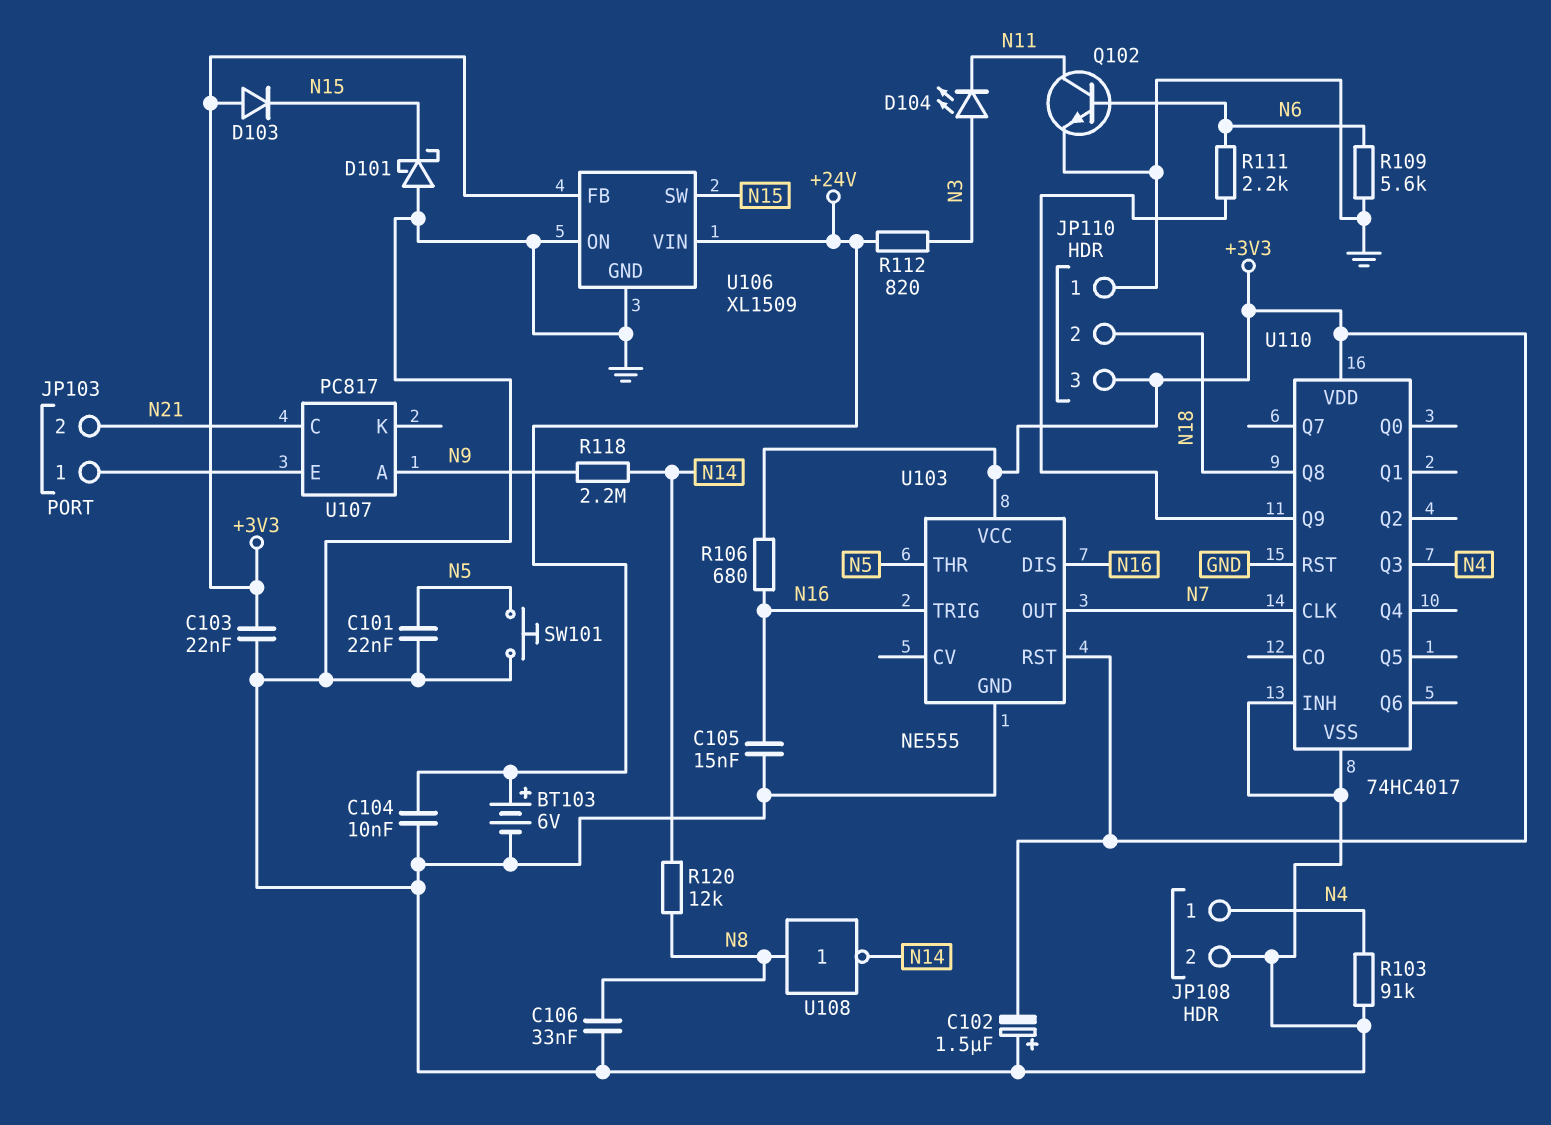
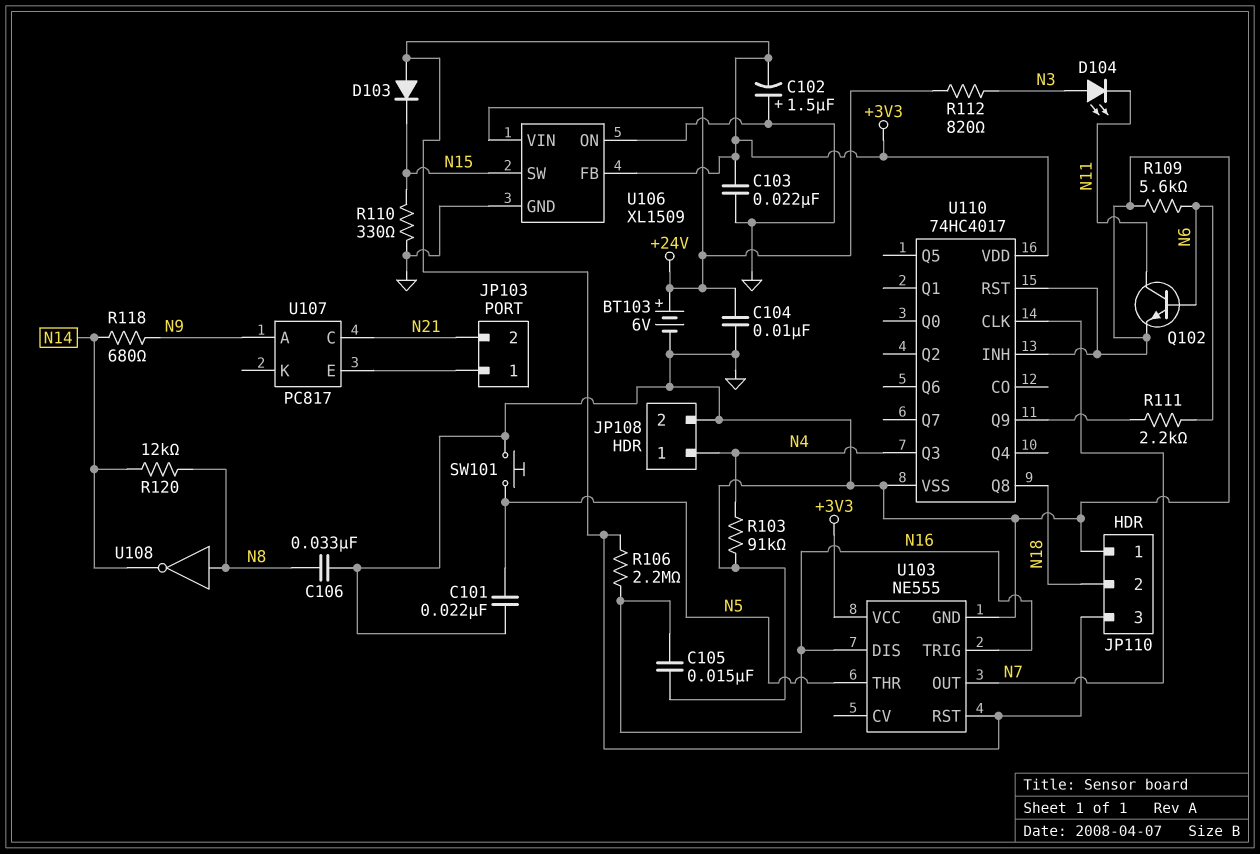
D101: schottky (A GND, K N15) -> none
R106: 680 (+3V3, N16) -> 2.2M (+3V3, N16)
R110: none -> 330 (GND, N15)
R118: 2.2M (N9, N14) -> 680 (N9, N14)

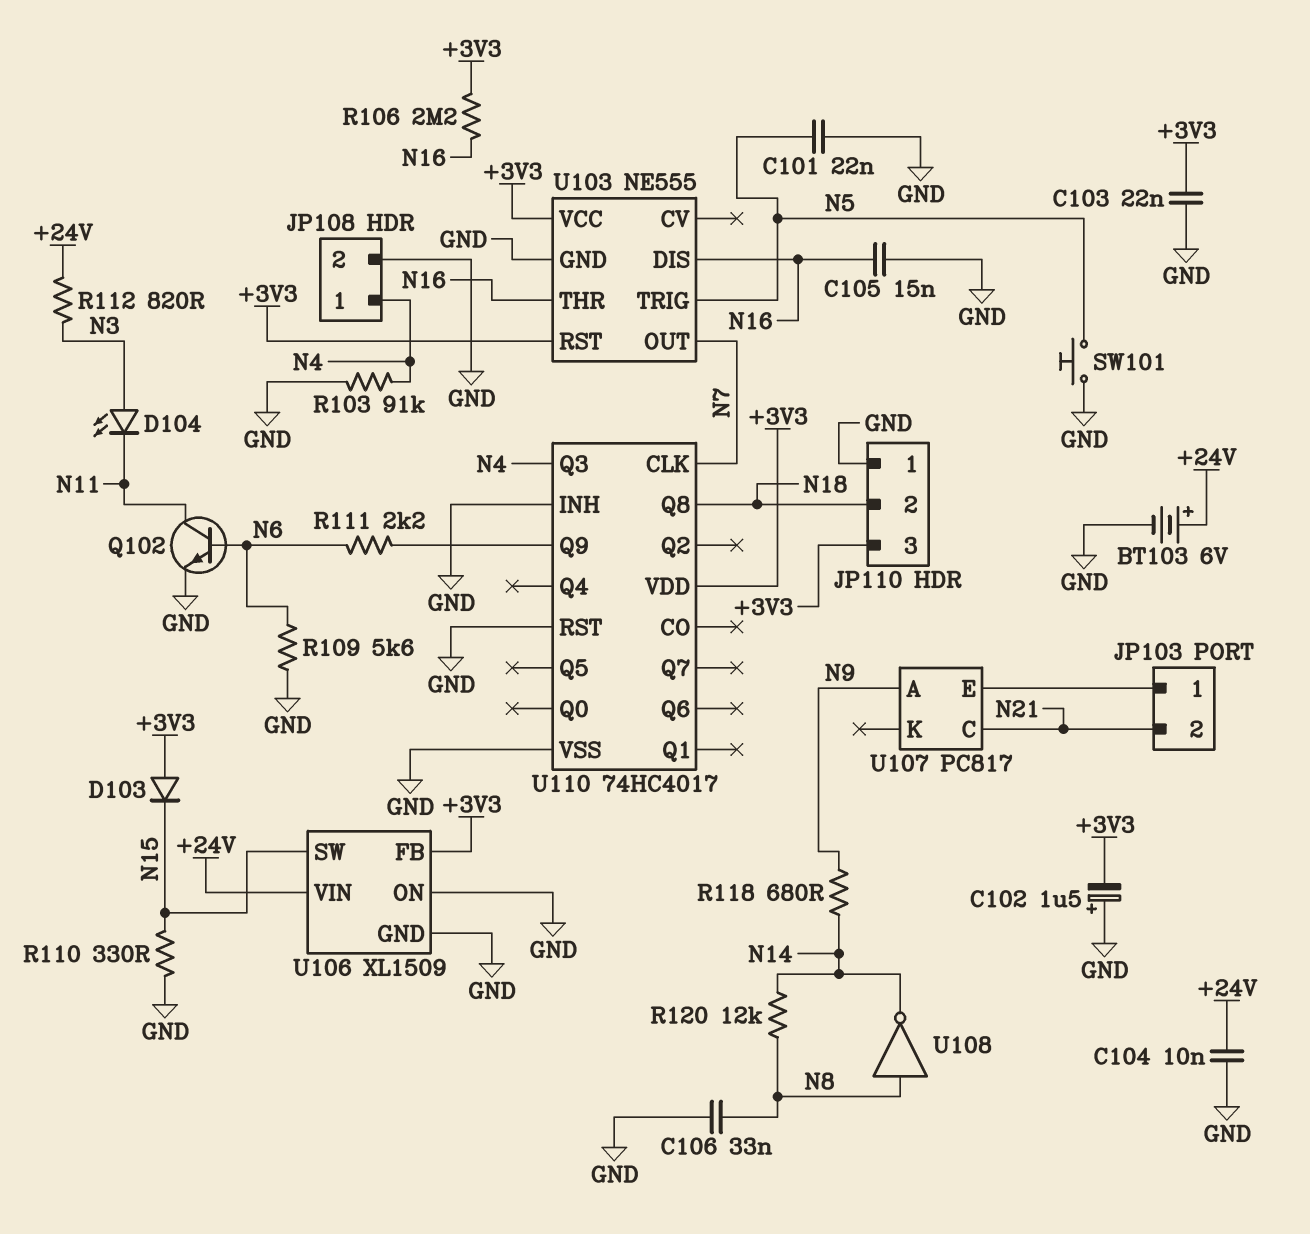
U103 pin THR: N5 -> N16
U103 pin TRIG: N16 -> N5

